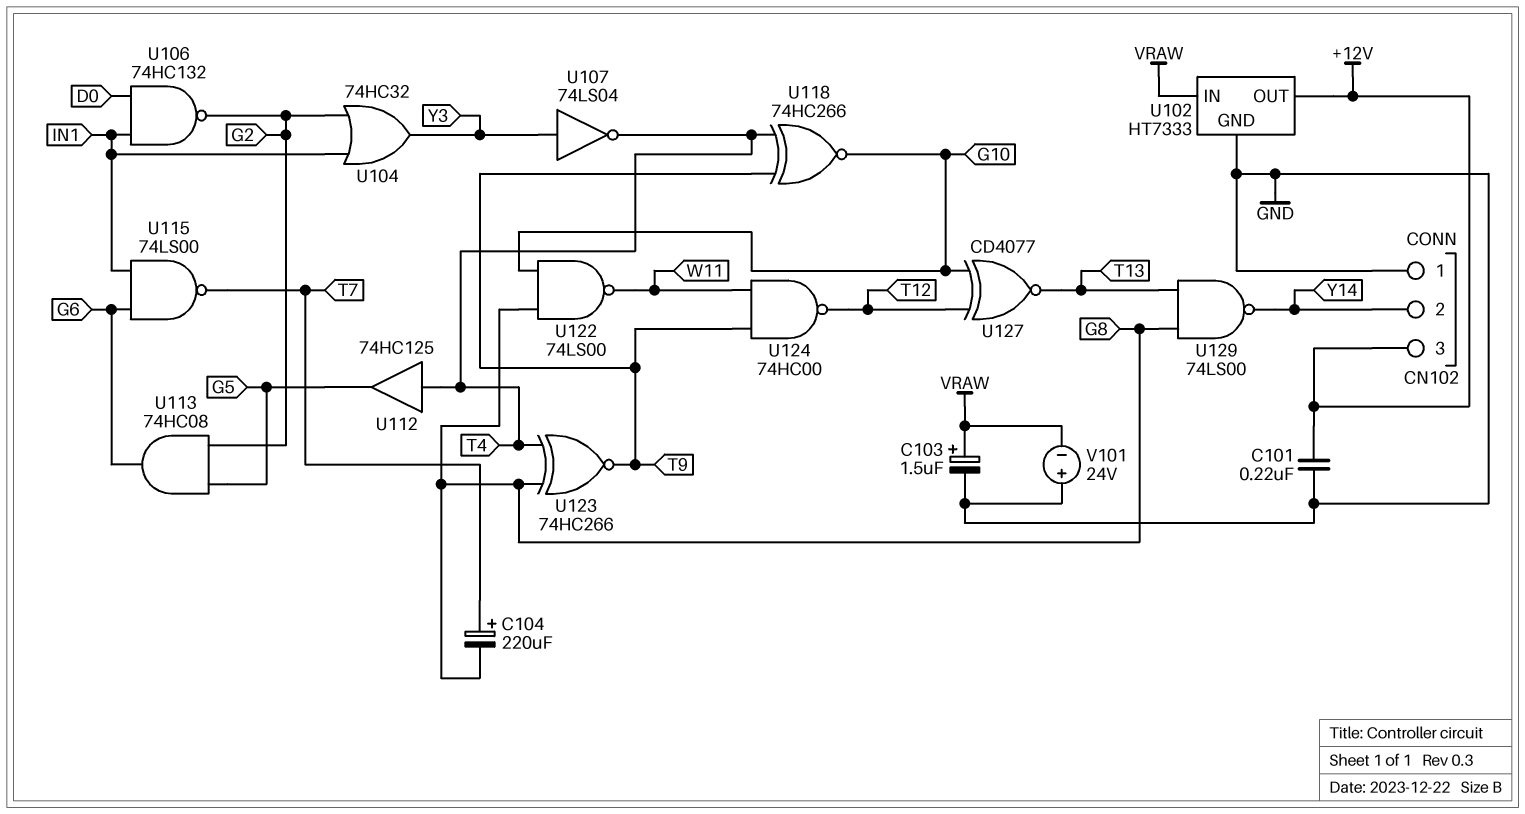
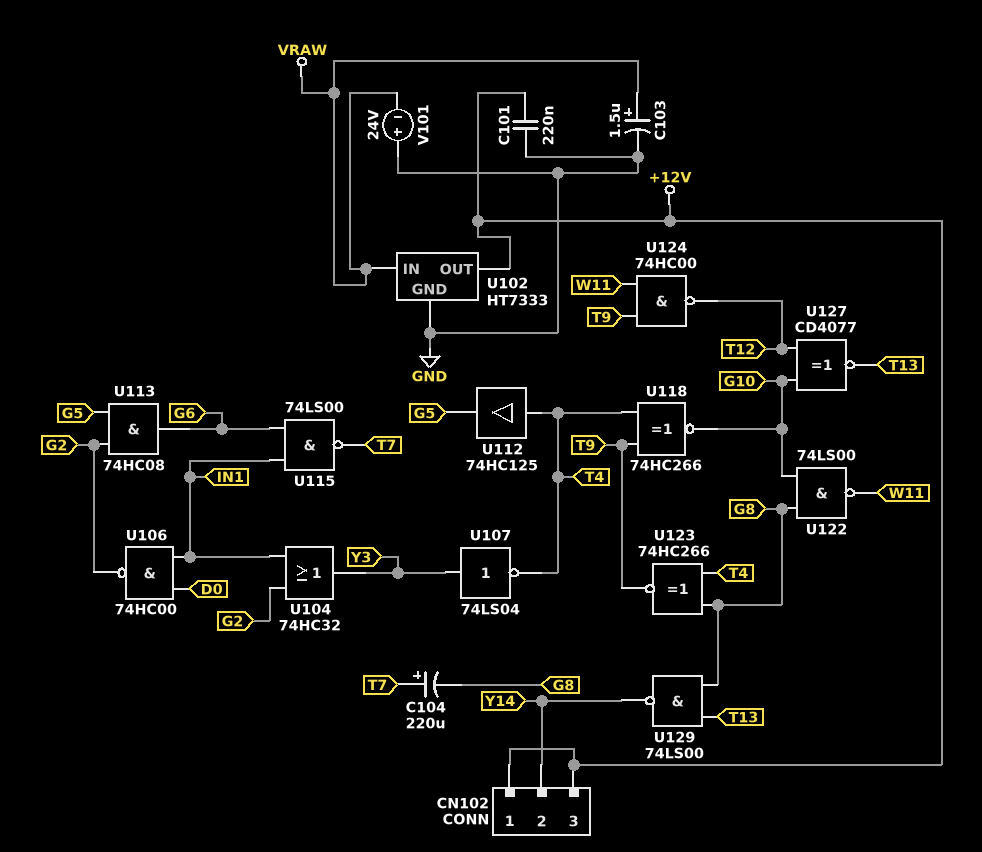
CN102 pin 1: GND -> +12V
U106: NAND 74HC132 (in D0, in IN1, out G2) -> NAND 74HC00 (in D0, in IN1, out G2)

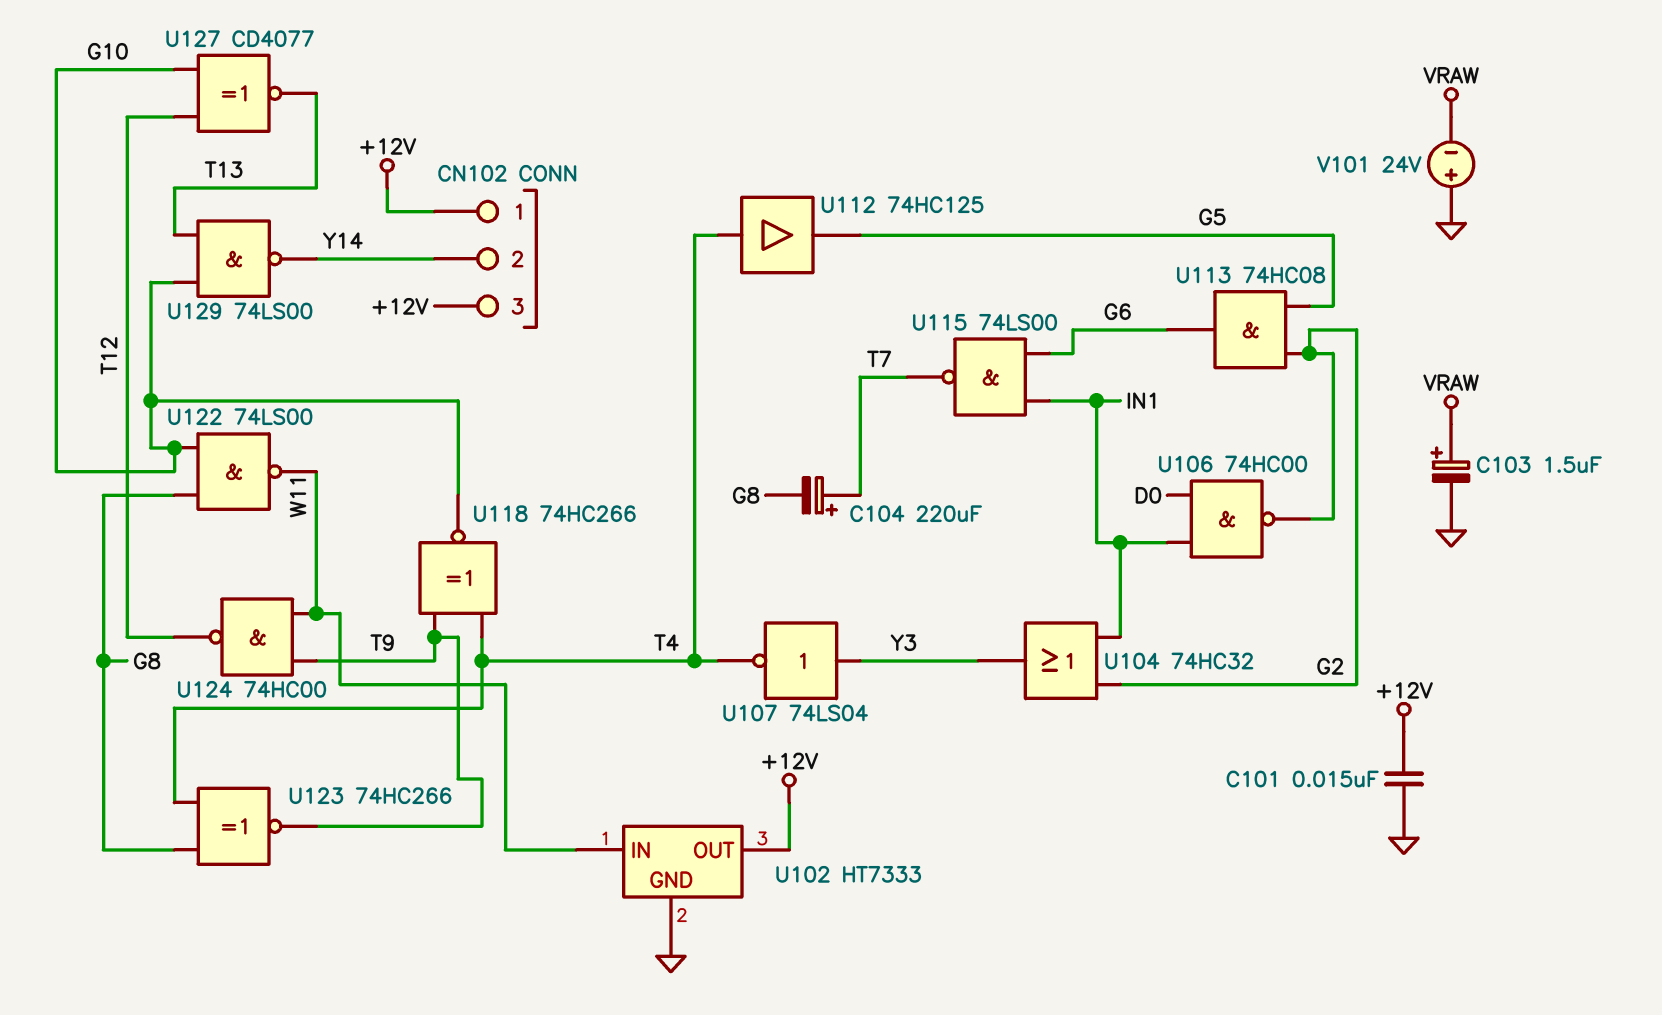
C101: 220nF (+12V, GND) -> 15nF (+12V, GND)
U102 pin IN: VRAW -> W11
U129: NAND 74LS00 (in G8, in T13, out Y14) -> NAND 74LS00 (in G10, in T13, out Y14)

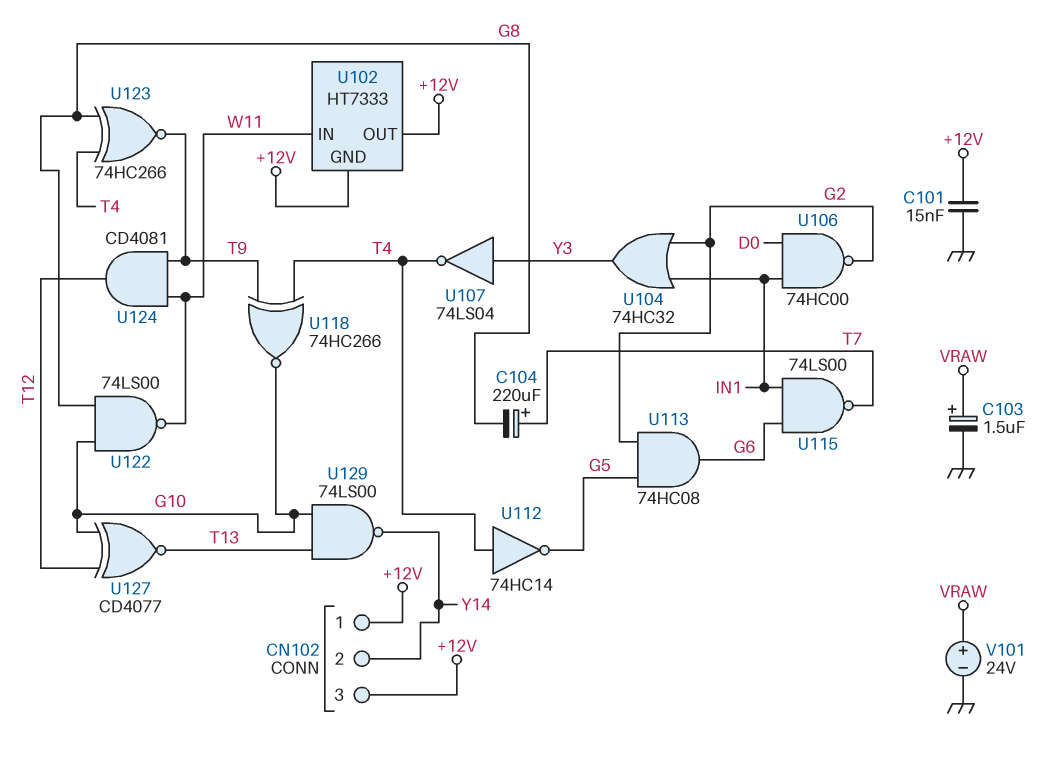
U102 pin GND: GND -> +12V
U112: buffer 74HC125 (in T4, out G5) -> NOT 74HC14 (in T4, out G5)
U124: NAND 74HC00 (in T9, in W11, out T12) -> AND CD4081 (in T9, in W11, out T12)
V101: 24V (plus GND, minus VRAW) -> 24V (plus VRAW, minus GND)

